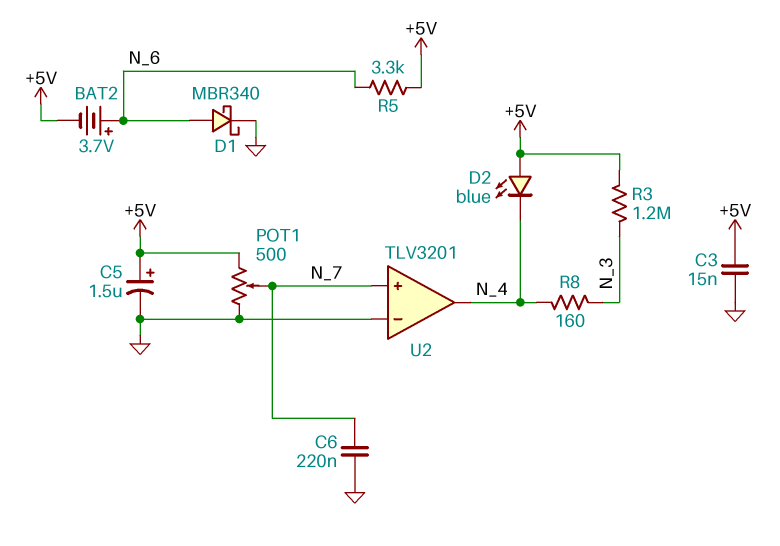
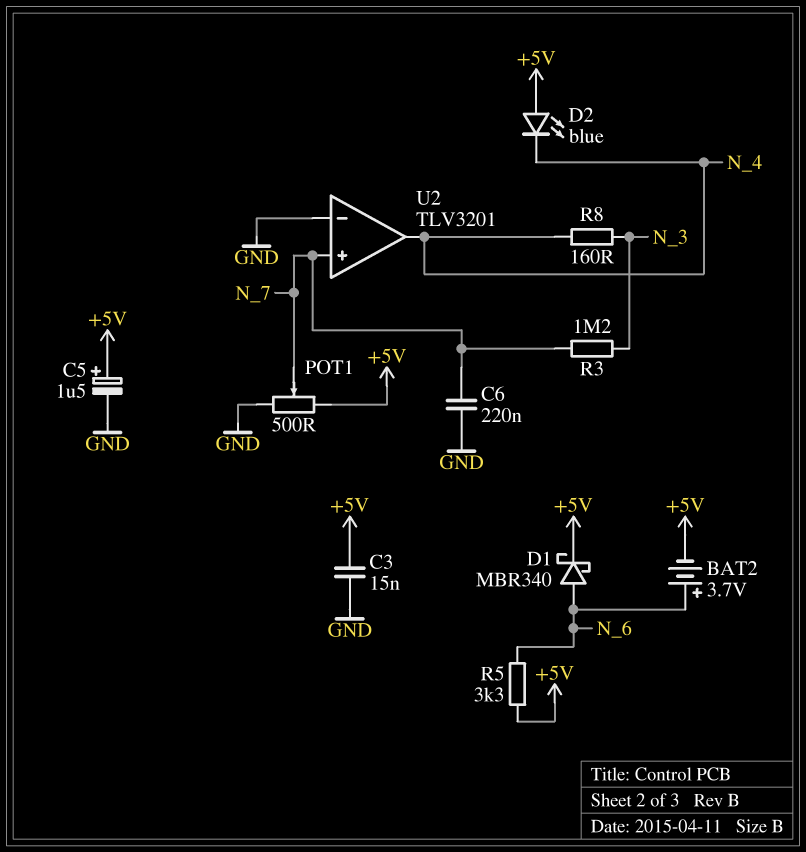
D1: schottky MBR340 (A N_6, K GND) -> schottky MBR340 (A N_6, K +5V)
R3: 1.2M (+5V, N_3) -> 1.2M (N_3, N_7)

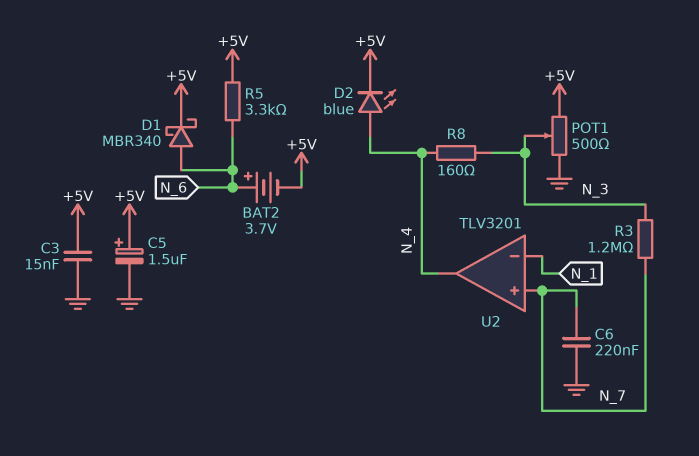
D2: LED blue (A +5V, K N_4) -> LED blue (A N_4, K +5V)
POT1: 500 (+5V, GND, wiper N_7) -> 500 (+5V, GND, wiper N_3)
U2 pin in-: GND -> N_1

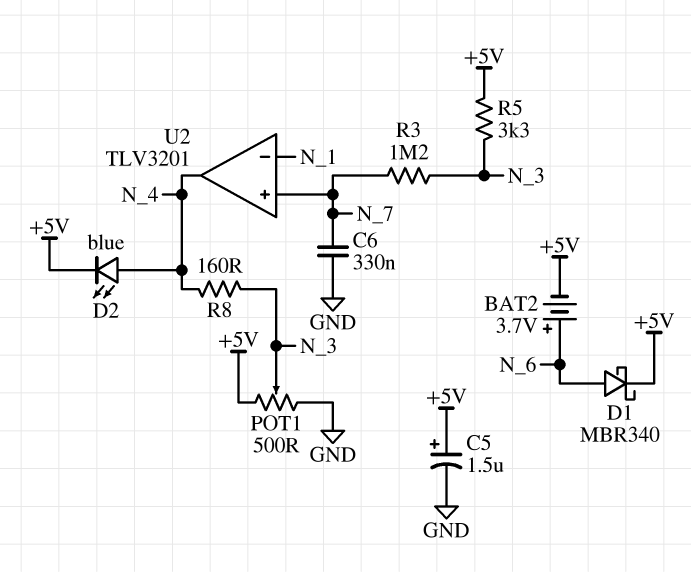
C3: 15nF (+5V, GND) -> none
C6: 220nF (GND, N_7) -> 330nF (GND, N_7)
R5: 3.3k (+5V, N_6) -> 3.3k (+5V, N_3)

